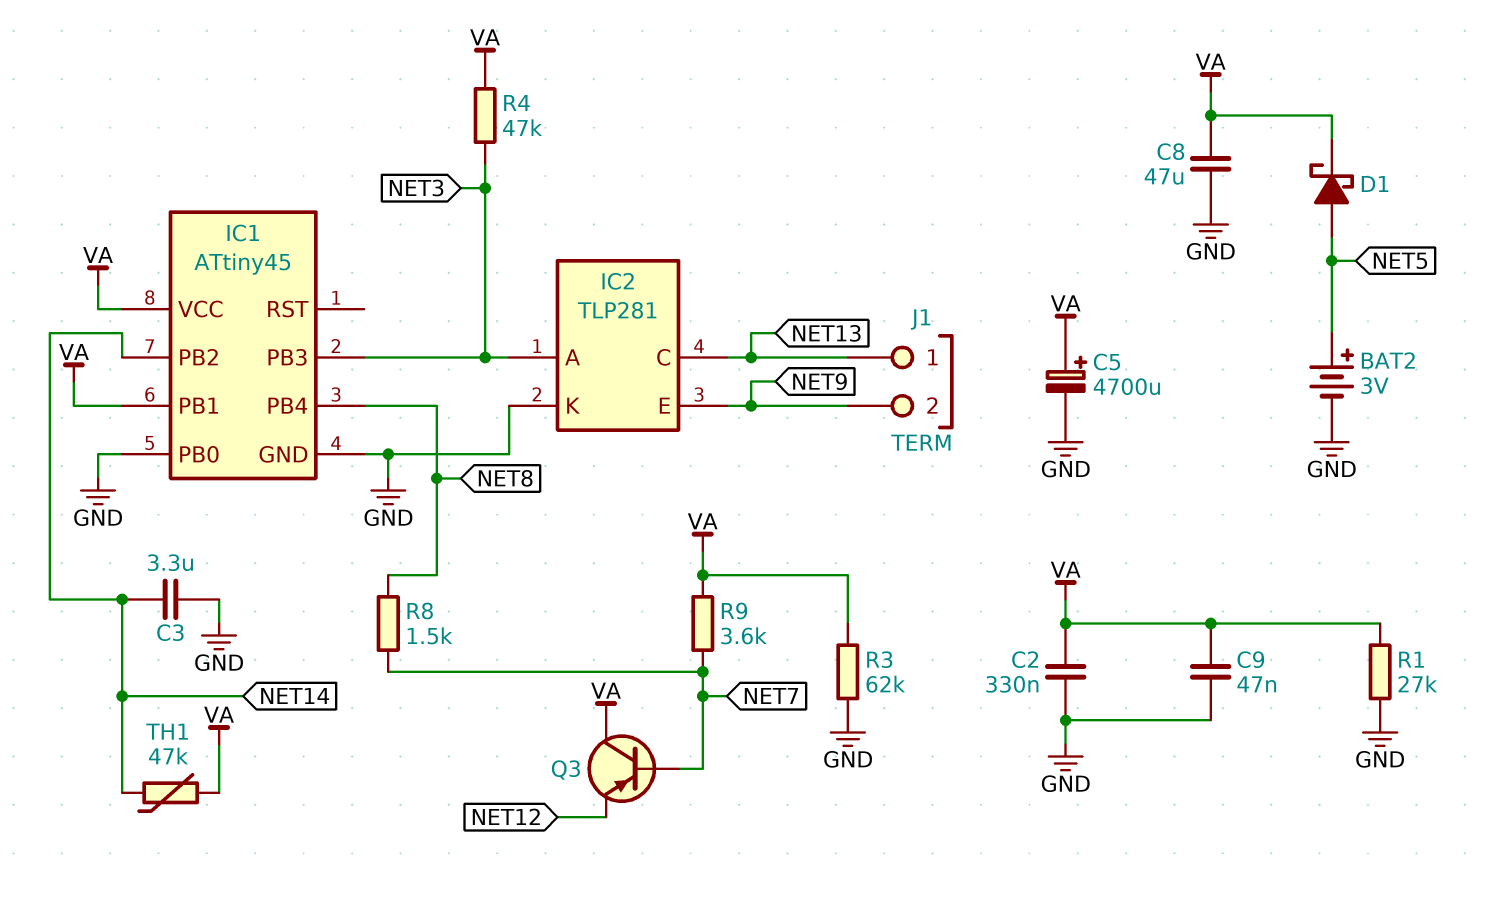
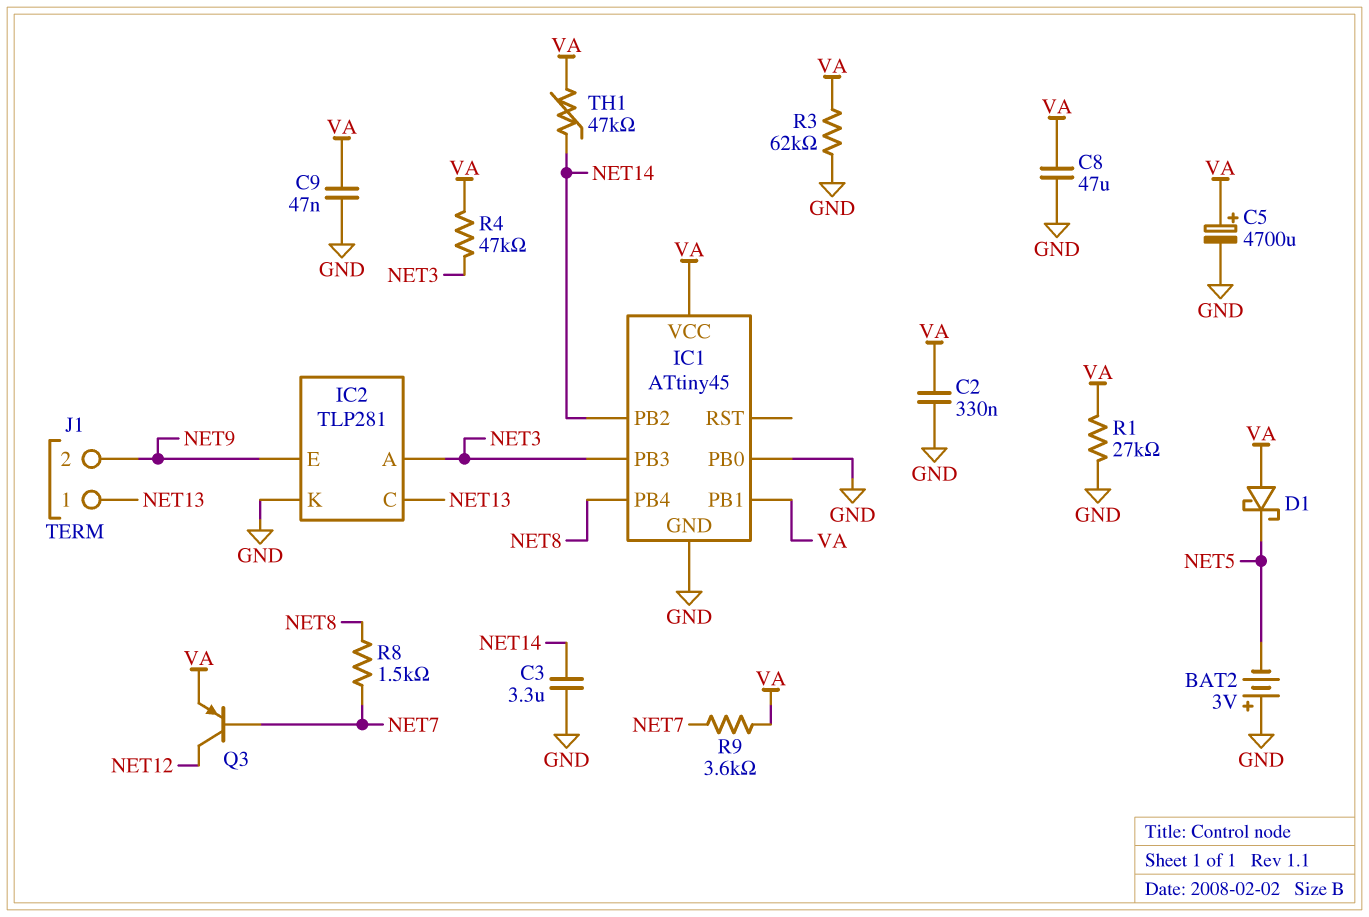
BAT2: 3V (plus NET5, minus GND) -> 3V (plus GND, minus NET5)
D1: schottky (A NET5, K VA) -> schottky (A VA, K NET5)
Q3: PNP (B NET7, C VA, E NET12) -> PNP (B NET7, C NET12, E VA)

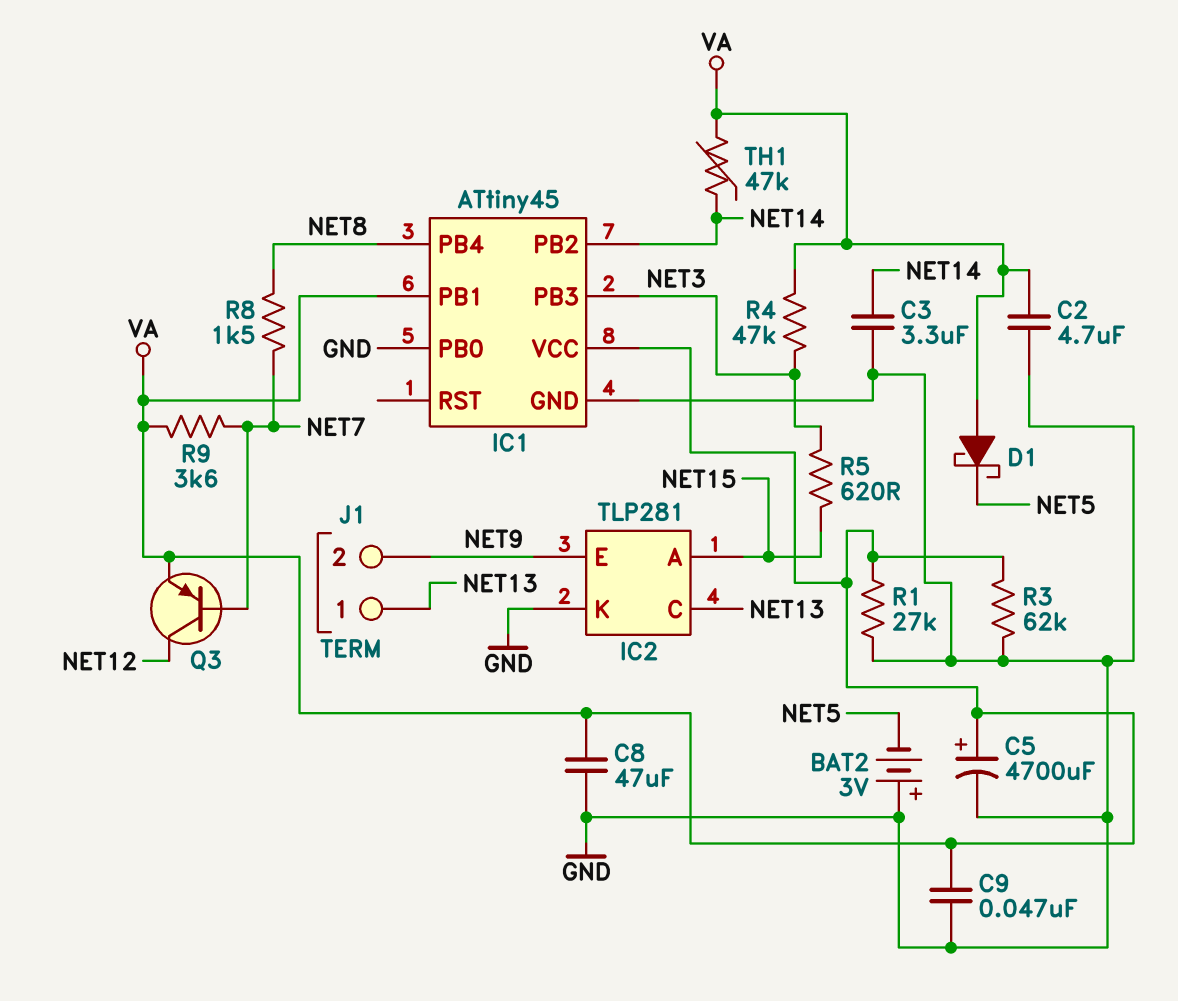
C2: 330nF (GND, VA) -> 4.7uF (GND, VA)
IC2 pin A: NET3 -> NET15
R5: none -> 620 (NET3, NET15)

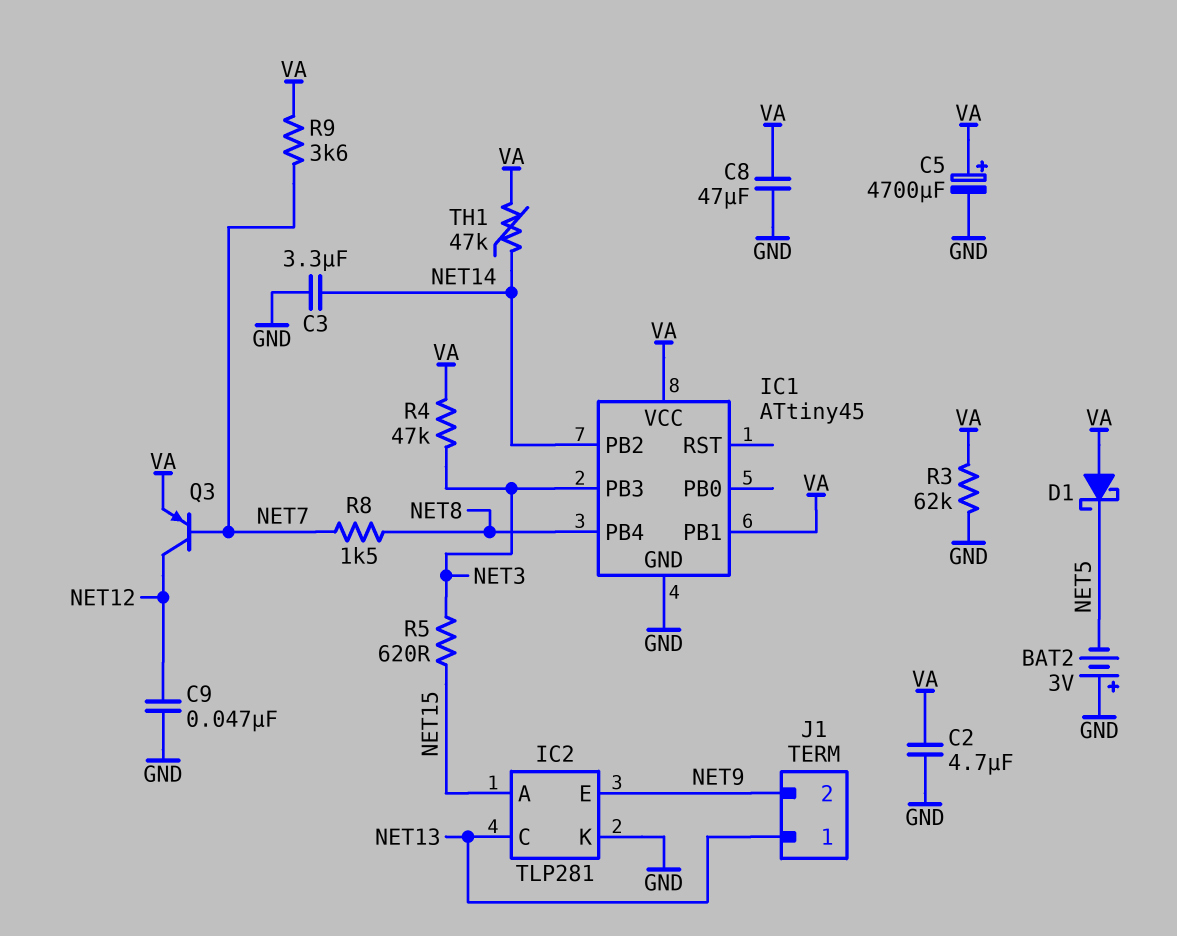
C9: 47nF (GND, VA) -> 47nF (GND, NET12)
IC1 pin PB0: GND -> none
R1: 27k (GND, VA) -> none

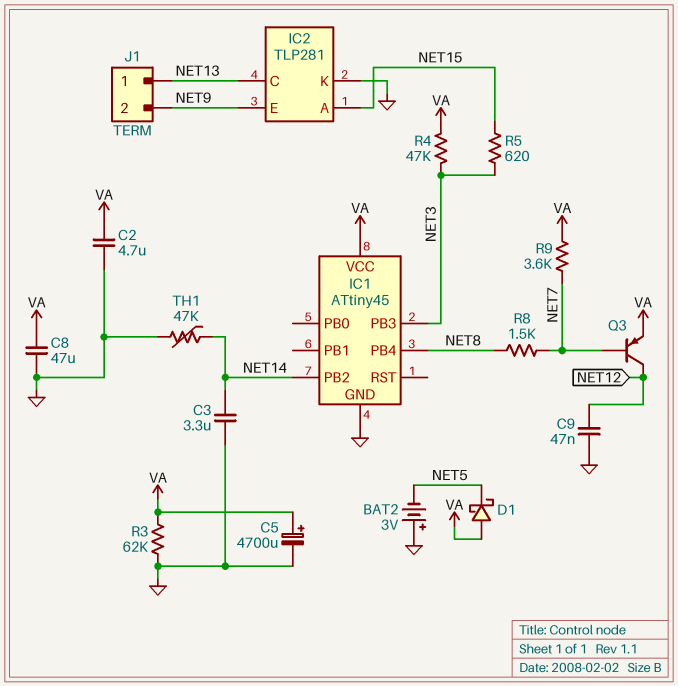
IC1 pin PB1: VA -> none
TH1: 47k (NET14, VA) -> 47k (GND, NET14)

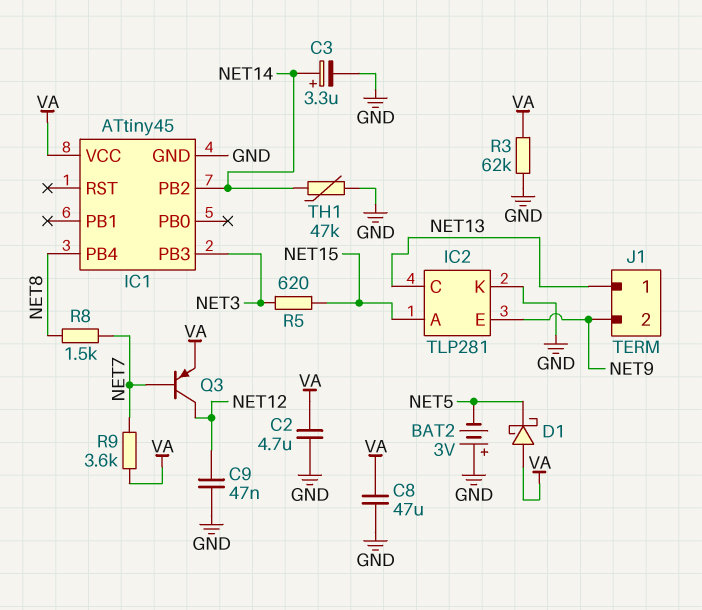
C3: 3.3uF (GND, NET14) -> 3.3uF (plus NET14, minus GND)
C5: 4700uF (plus VA, minus GND) -> none
R4: 47k (NET3, VA) -> none

